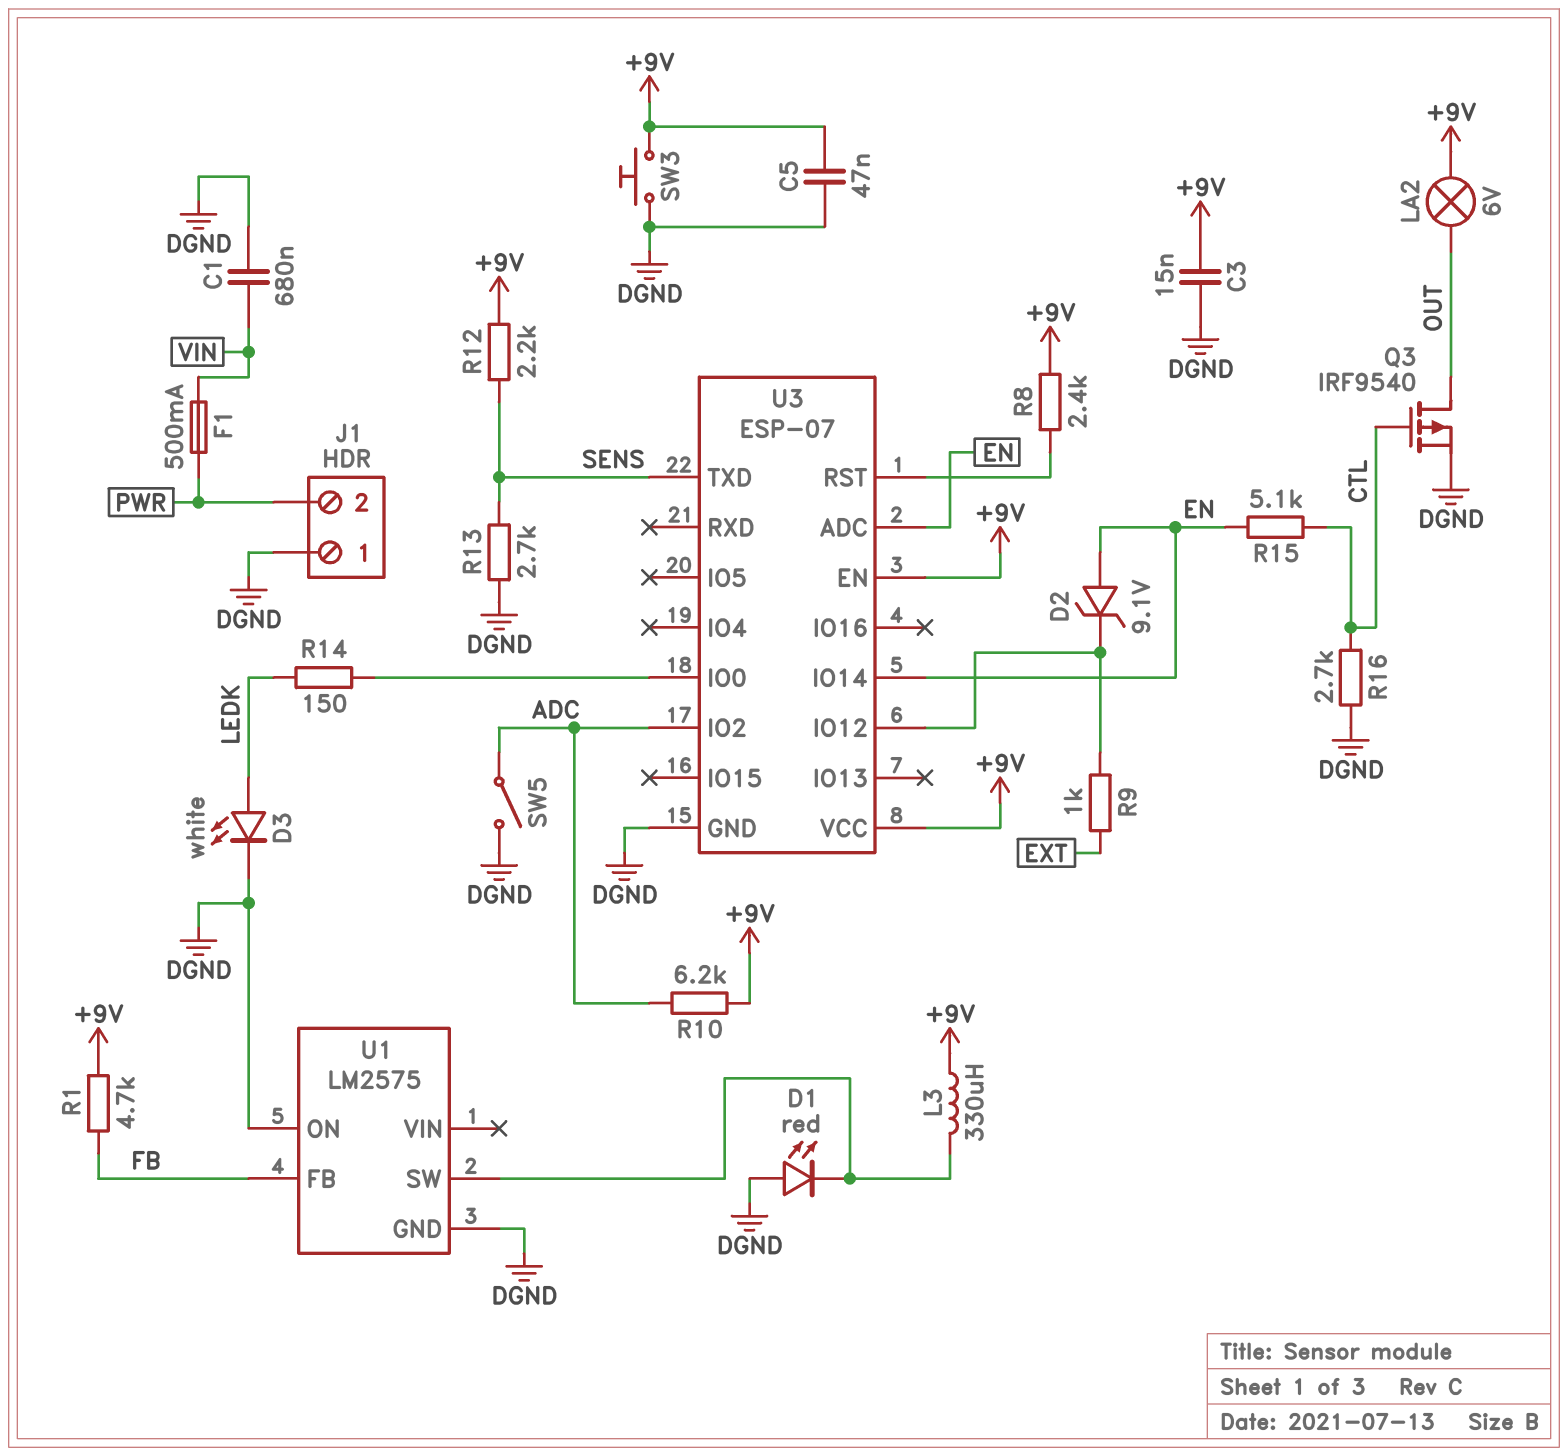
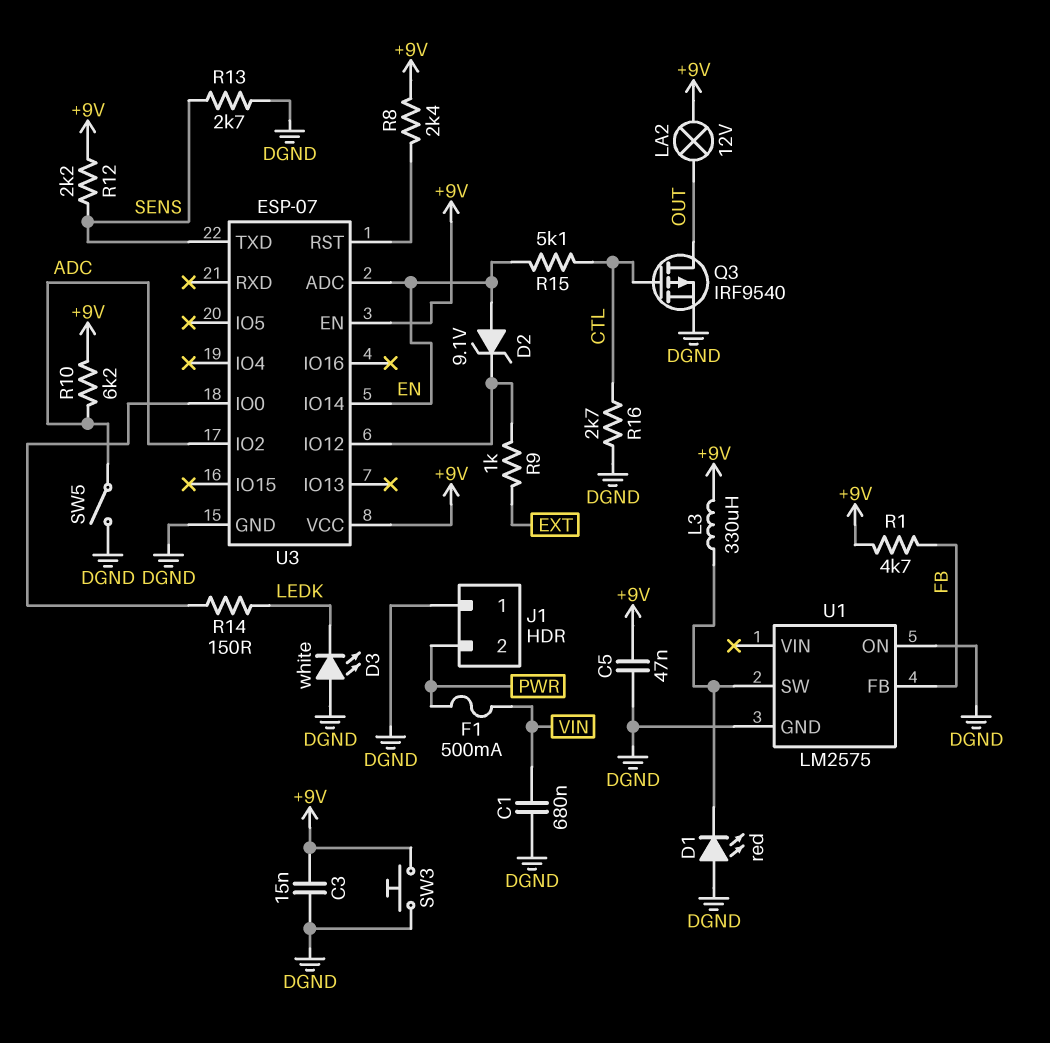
D3: LED white (A LEDK, K DGND) -> LED white (A DGND, K LEDK)
LA2: lamp 6V (+9V, OUT) -> lamp 12V (+9V, OUT)

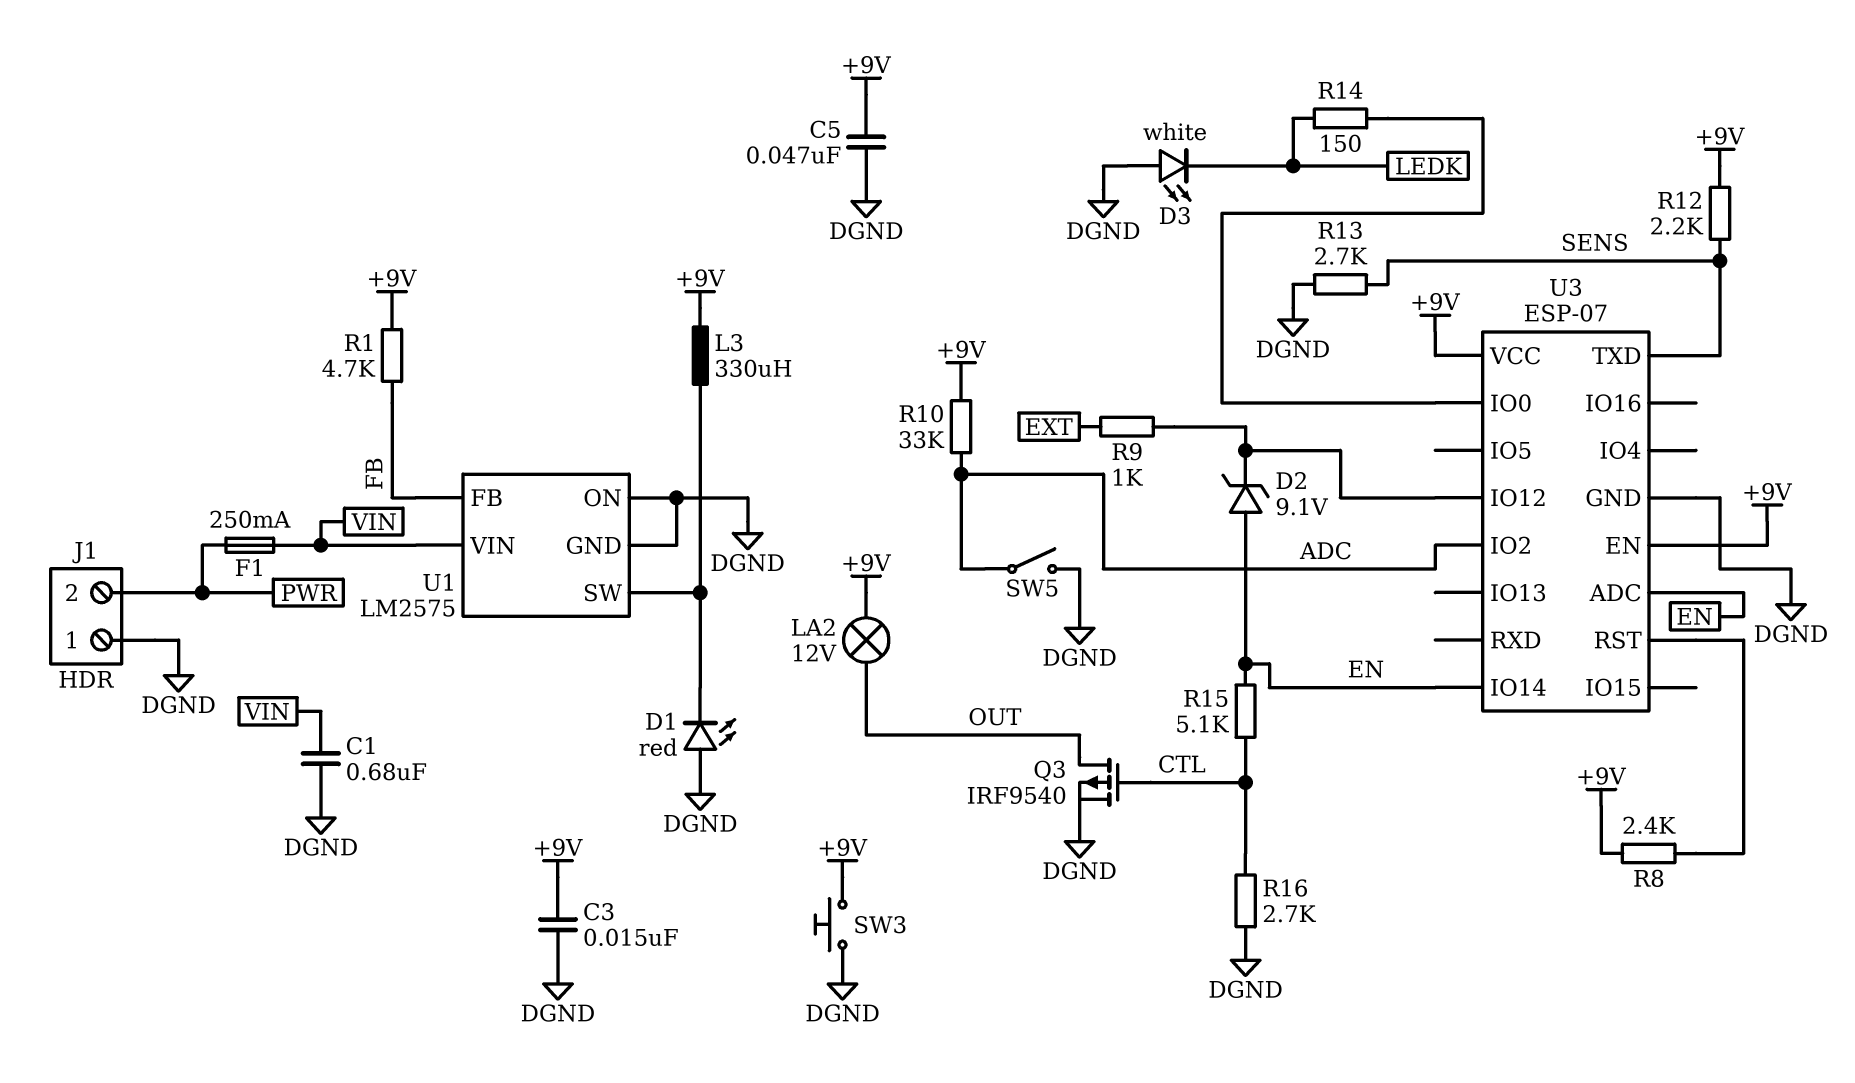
F1: 500mA (PWR, VIN) -> 250mA (PWR, VIN)
R10: 6.2k (+9V, ADC) -> 33k (+9V, ADC)
U1 pin VIN: none -> VIN

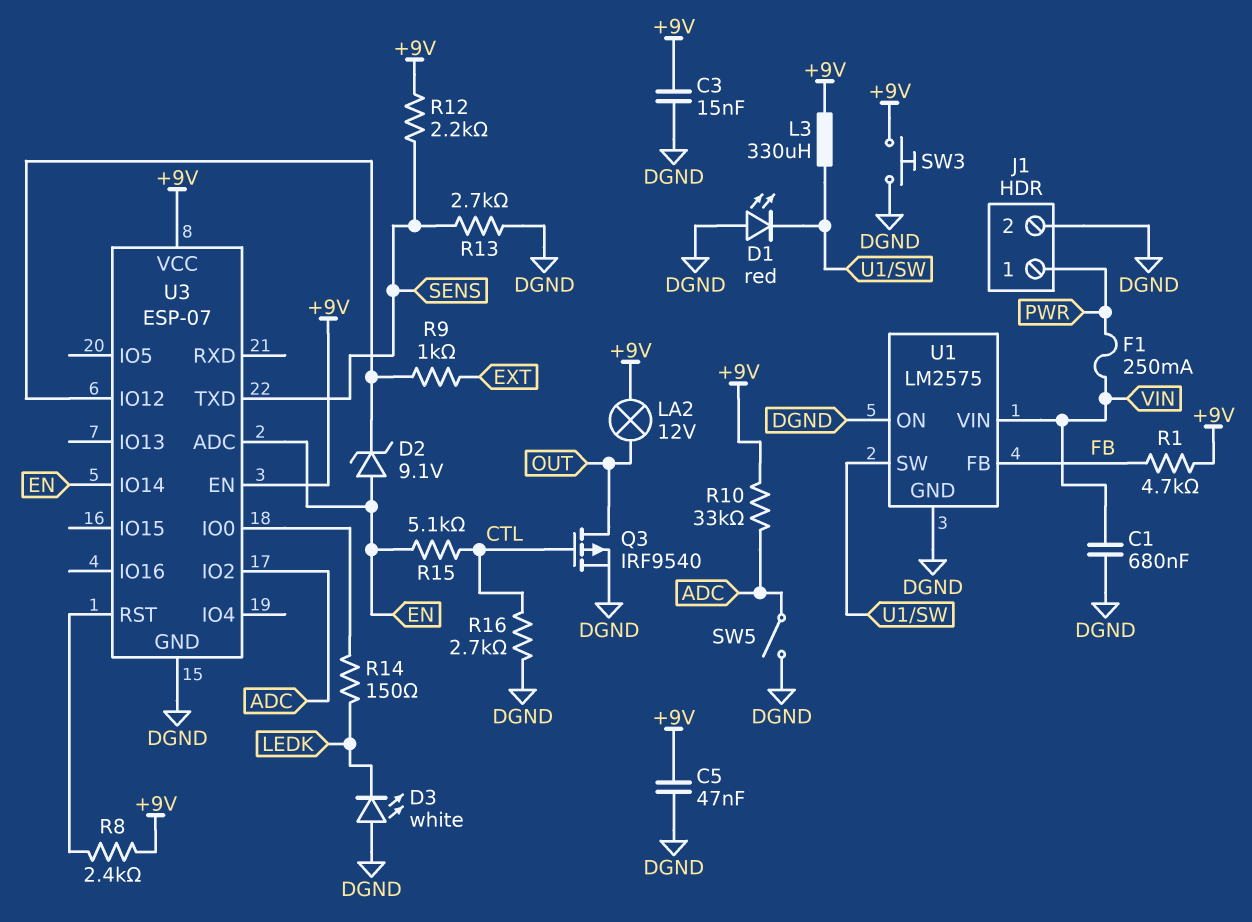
J1 pin 1: DGND -> PWR
J1 pin 2: PWR -> DGND

